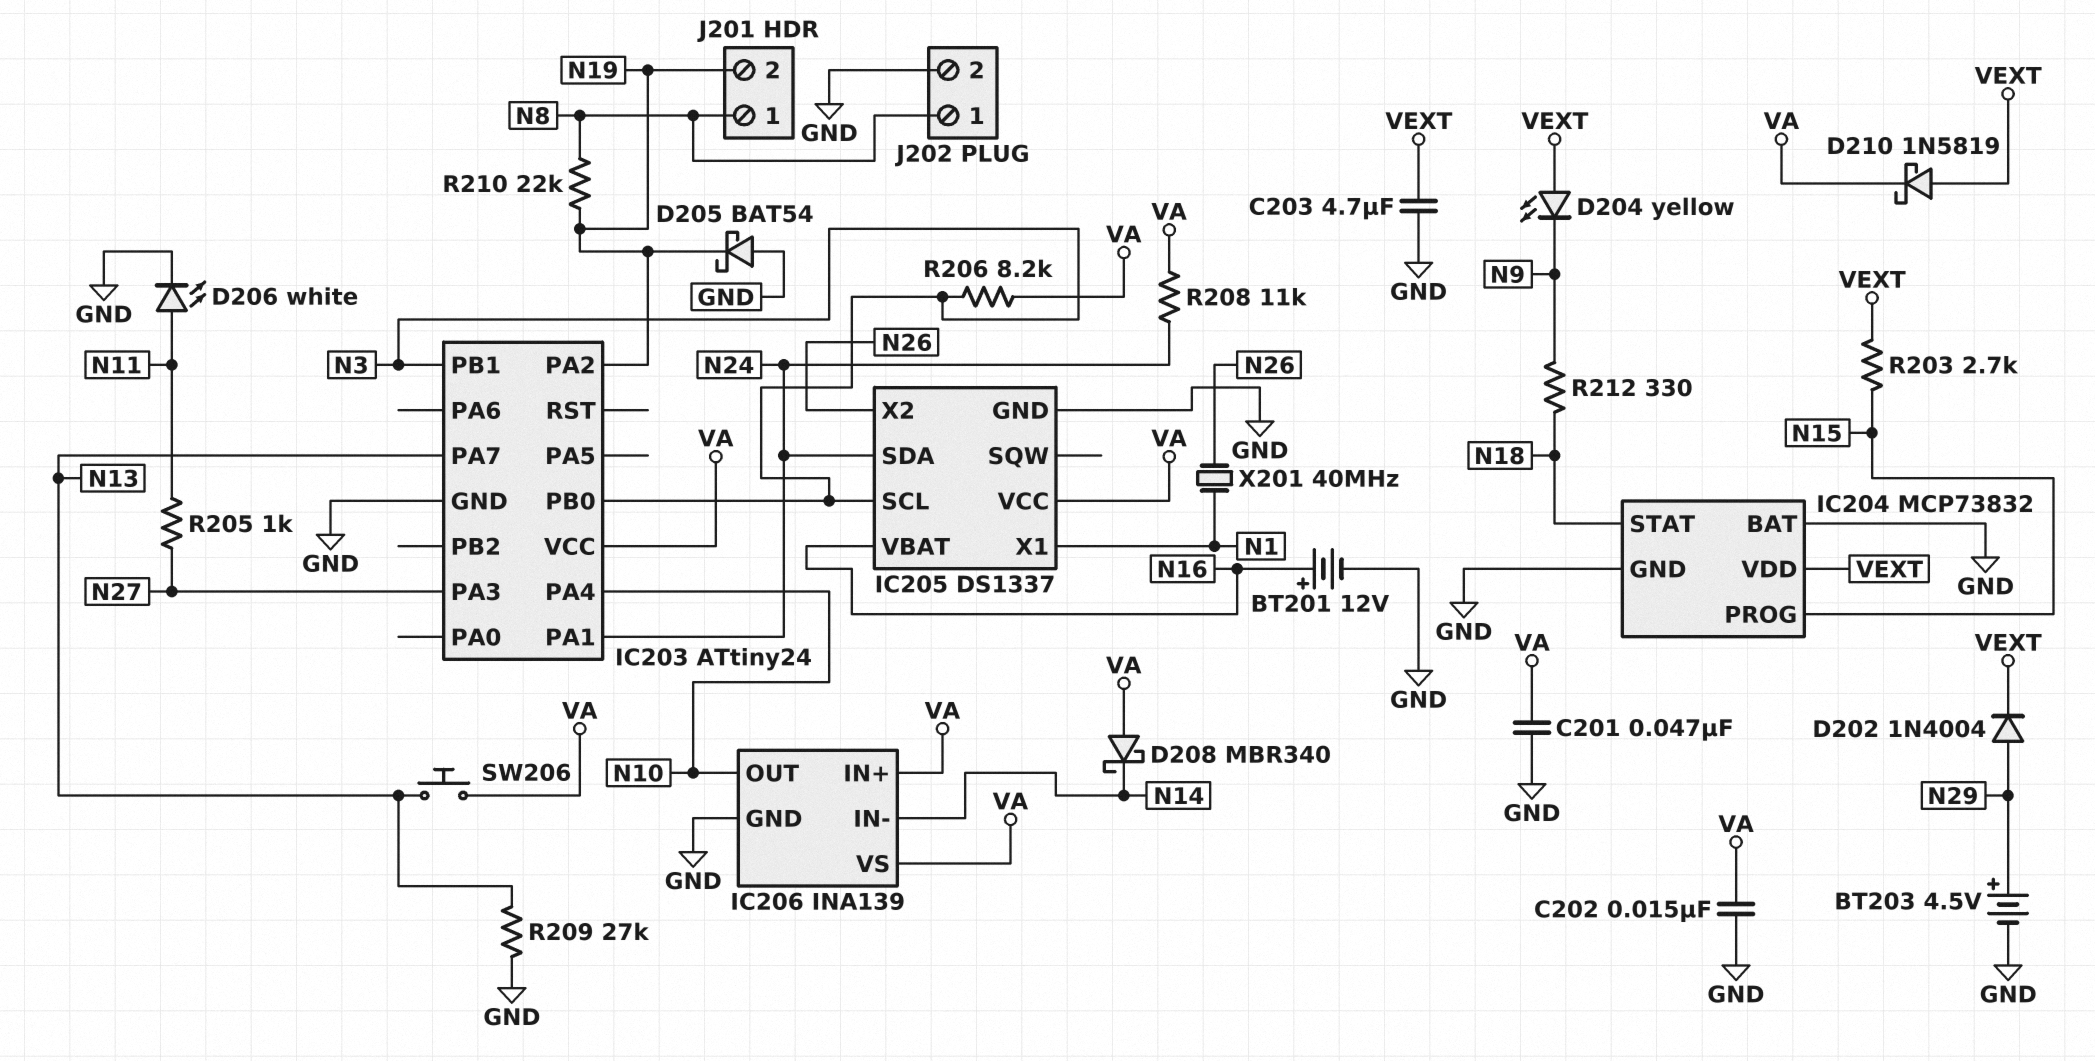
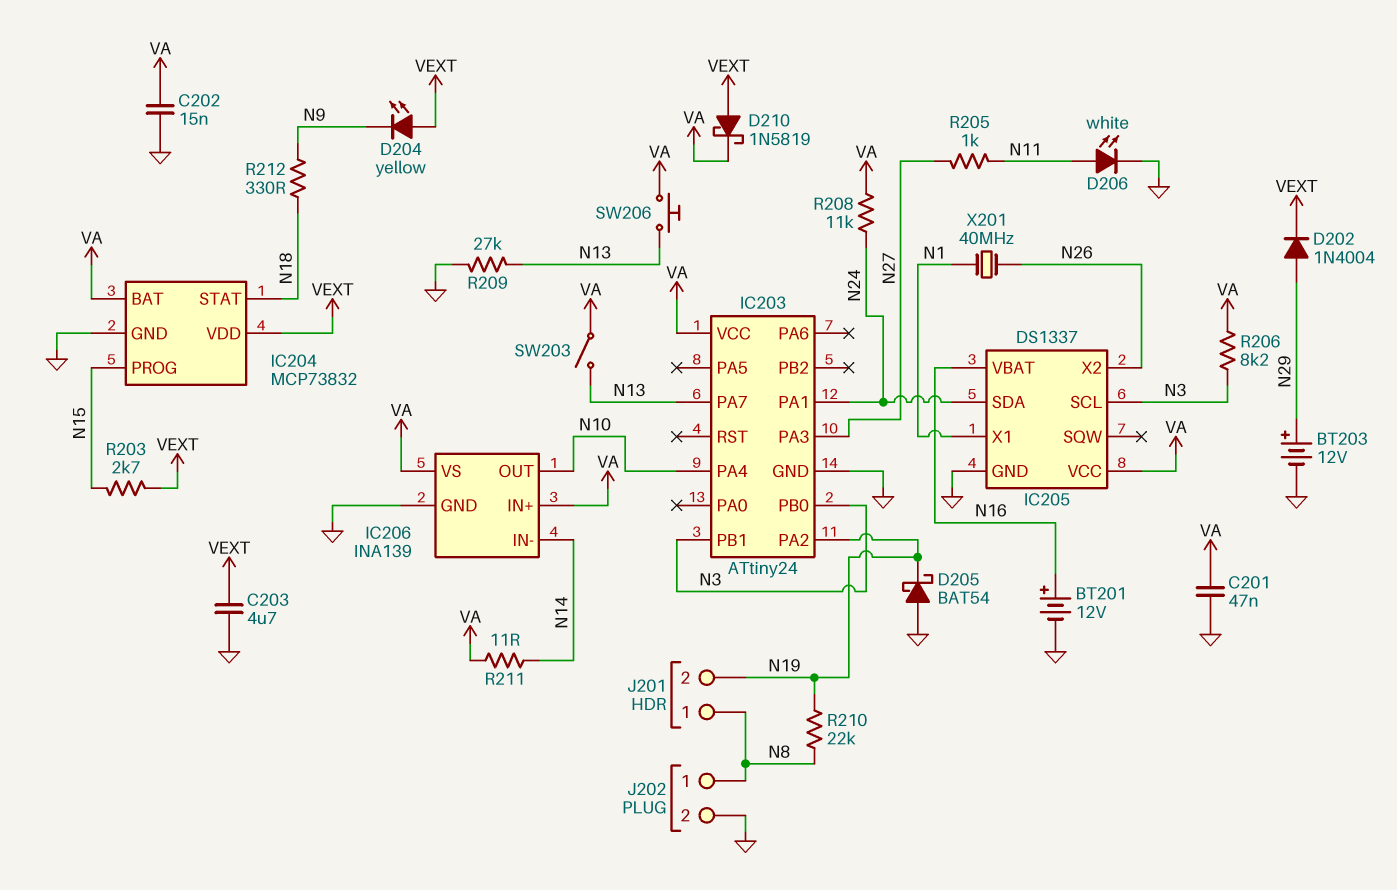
BT203: 4.5V (plus N29, minus GND) -> 12V (plus N29, minus GND)
D208: schottky MBR340 (A VA, K N14) -> none
IC204 pin BAT: GND -> VA
R211: none -> 11 (N14, VA)
SW203: none -> switch (N13, VA)

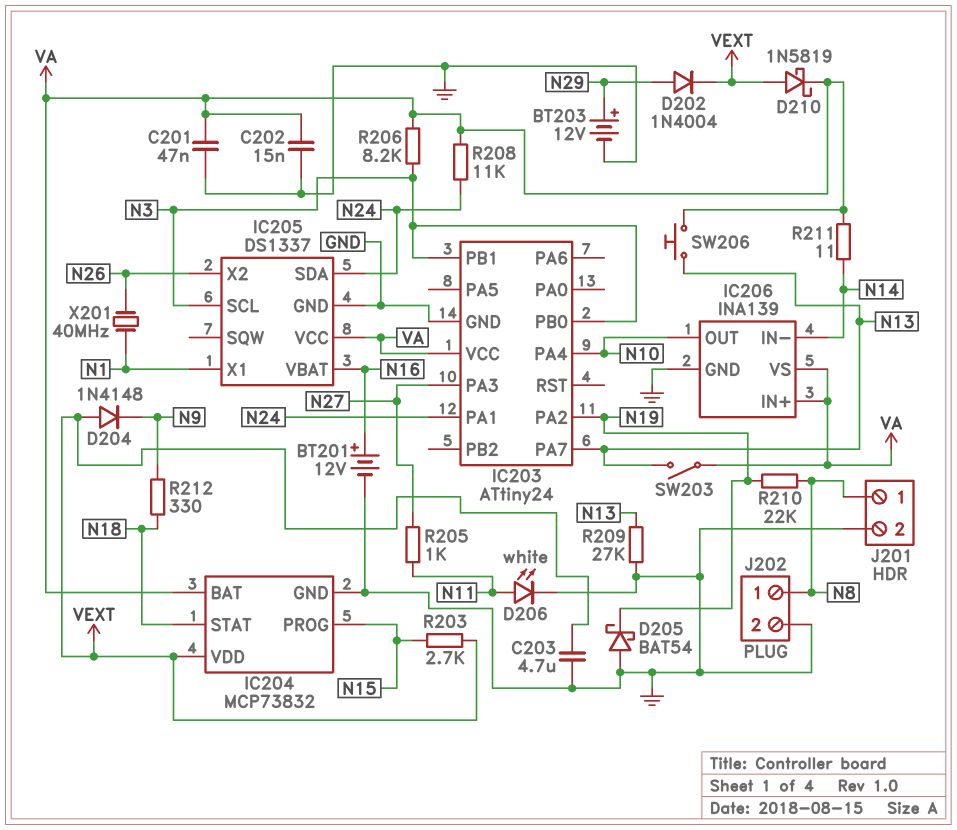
D204: LED yellow (A VEXT, K N9) -> diode 1N4148 (A VEXT, K N9)
J201 pin 2: N19 -> GND

